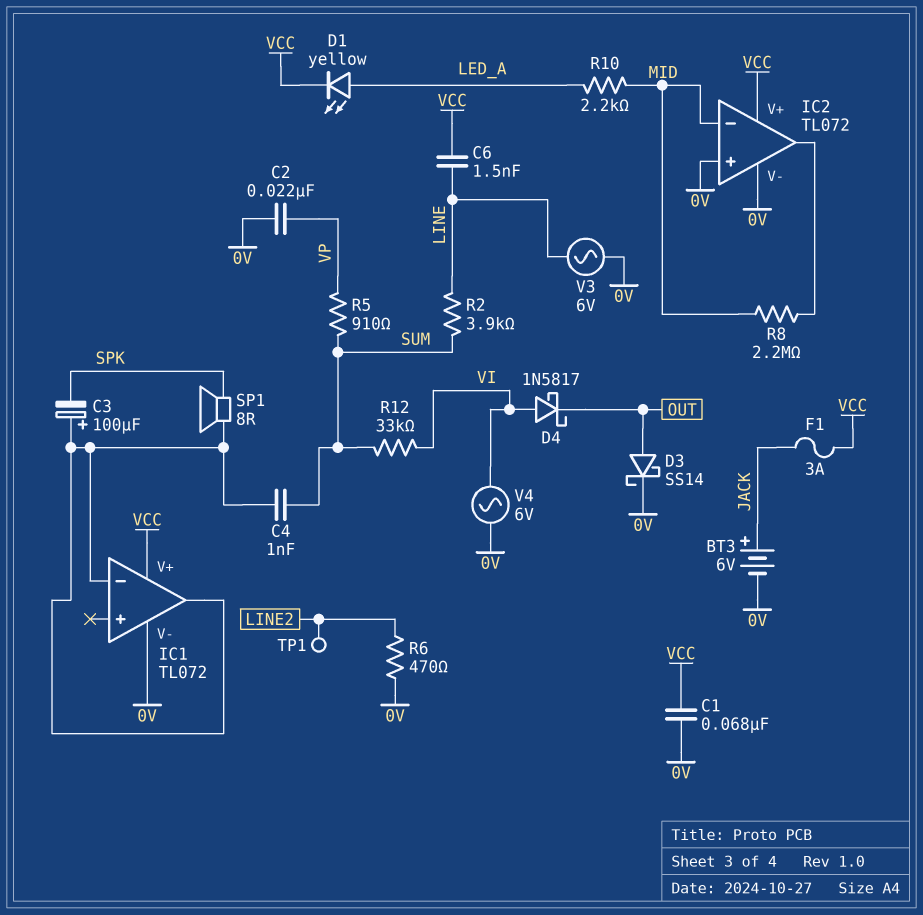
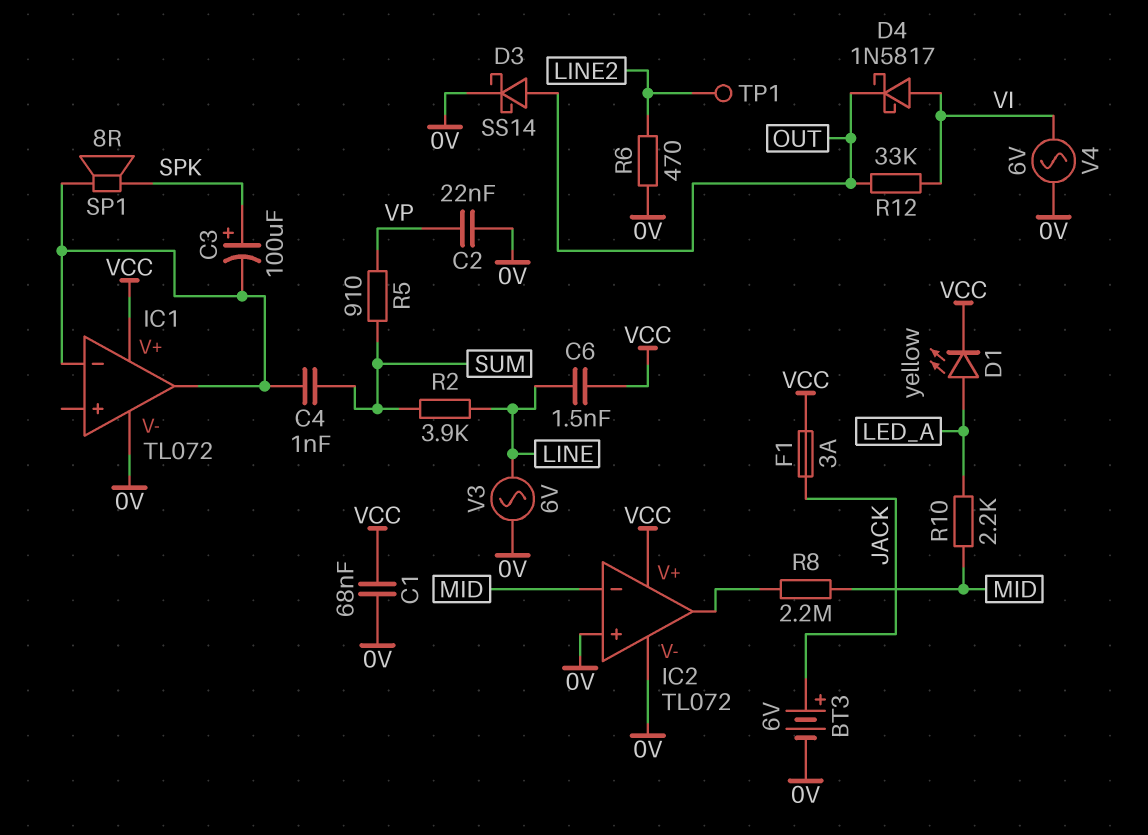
C3: 100uF (plus IC1/in-, minus SPK) -> 100uF (plus SPK, minus IC1/in-)
R12: 33k (SUM, VI) -> 33k (OUT, VI)

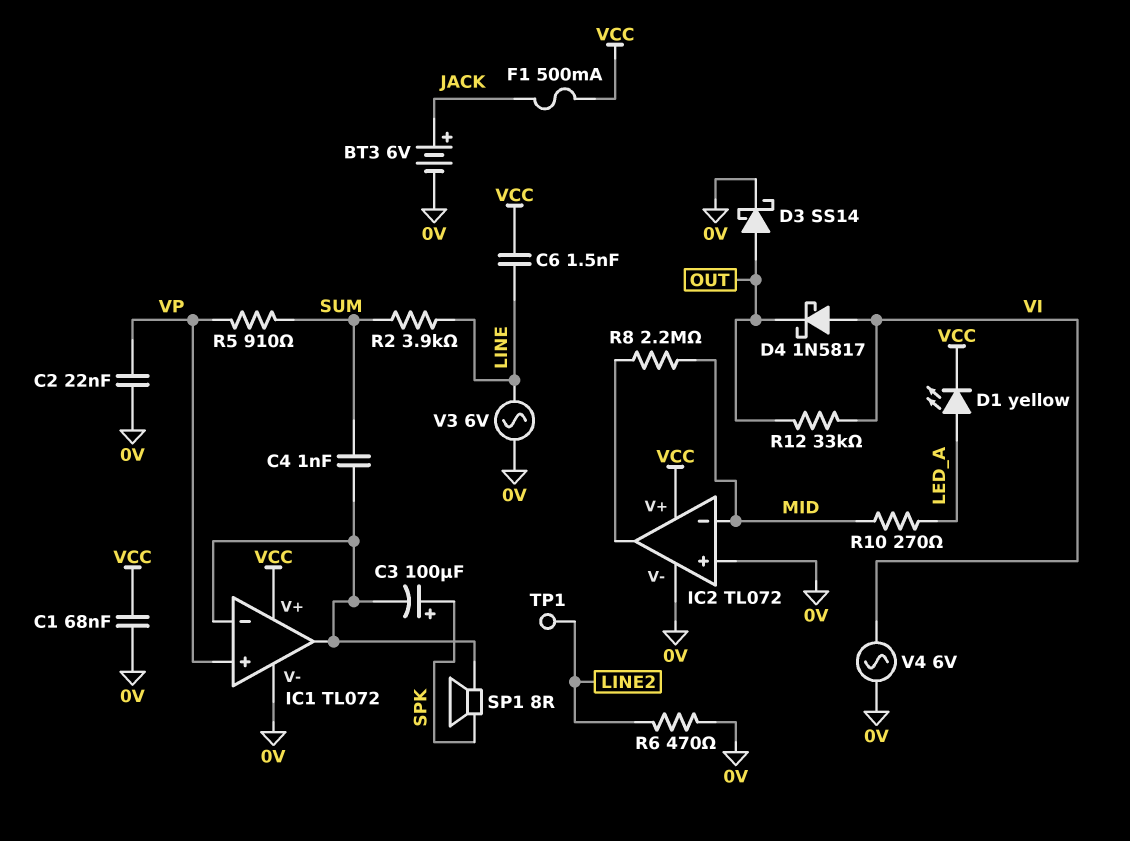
F1: 3A (JACK, VCC) -> 500mA (JACK, VCC)
IC1 pin in+: none -> VP
R10: 2.2k (LED_A, MID) -> 270 (LED_A, MID)

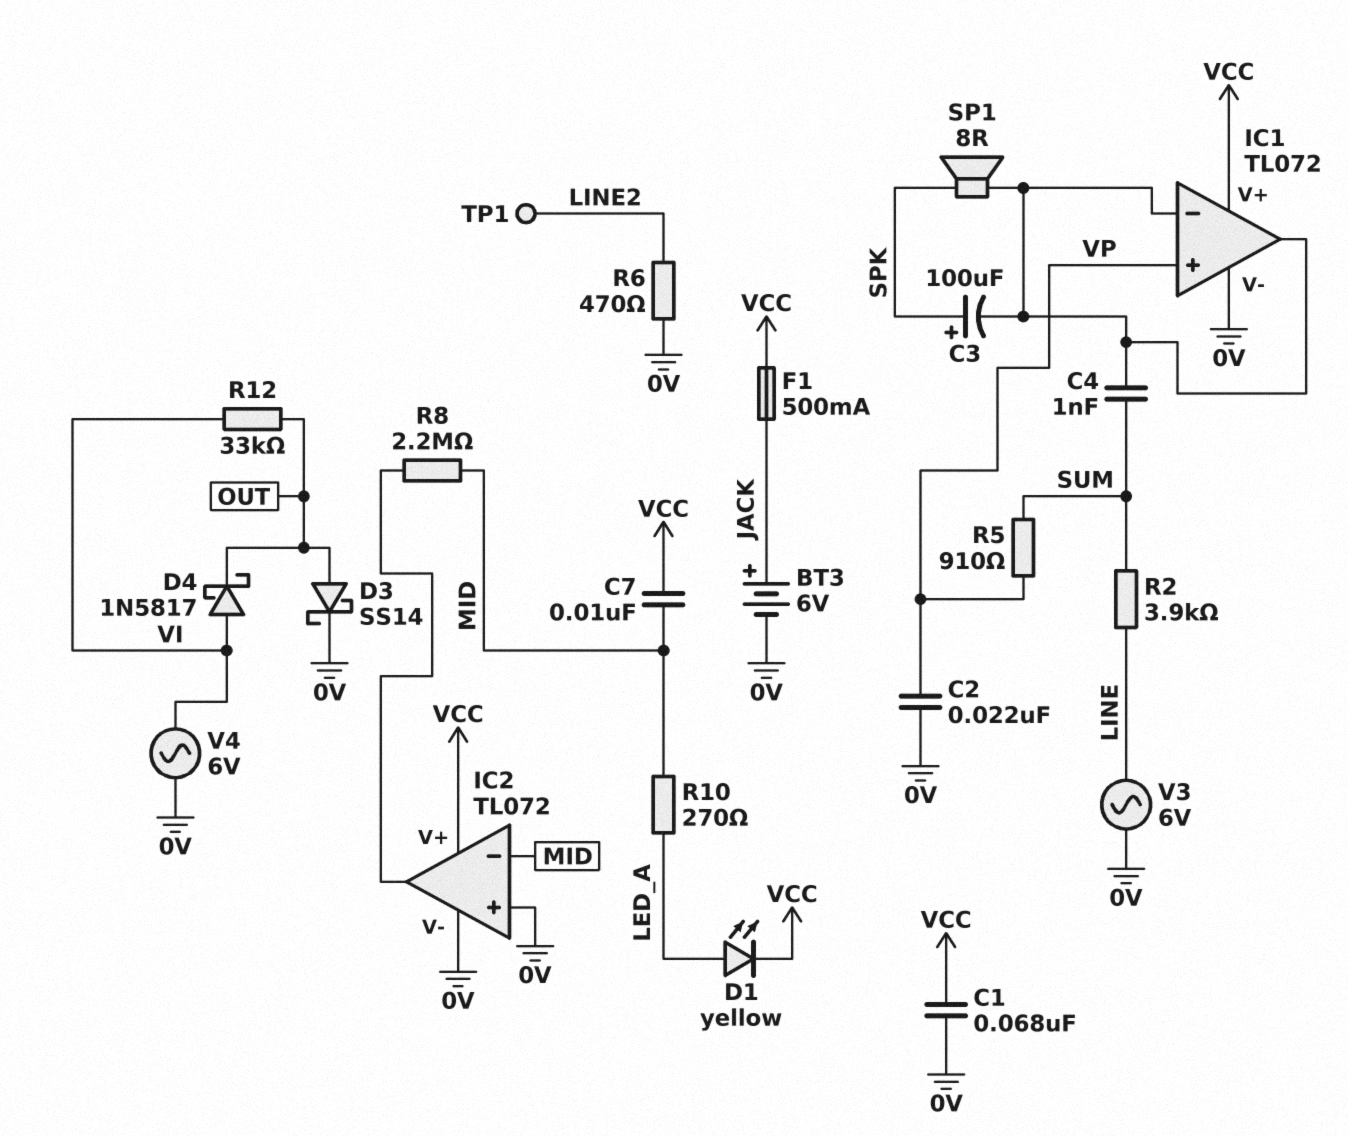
C6: 1.5nF (LINE, VCC) -> none
C7: none -> 10nF (MID, VCC)

